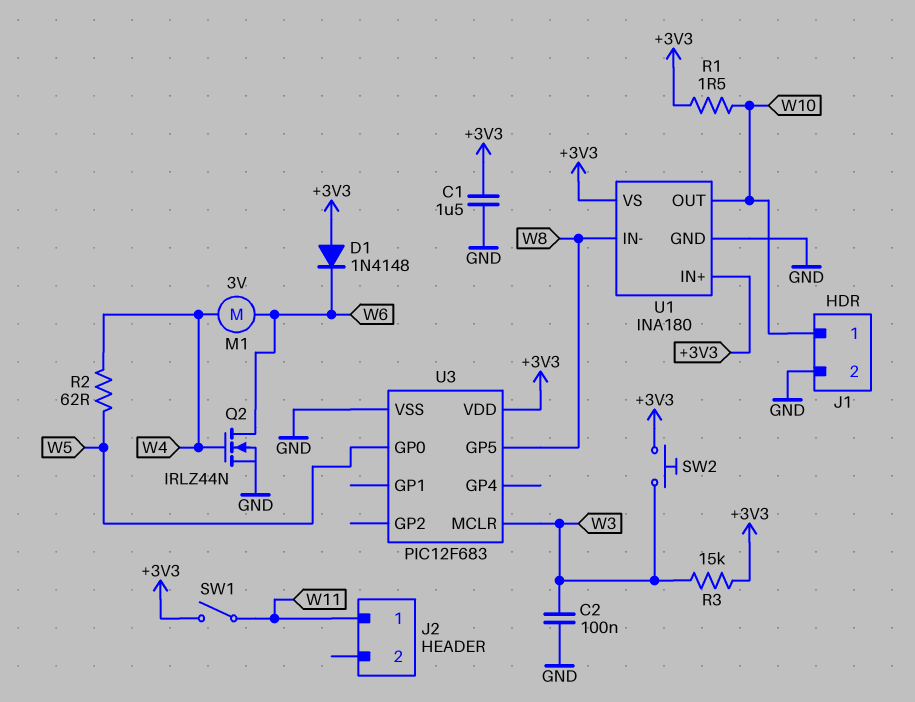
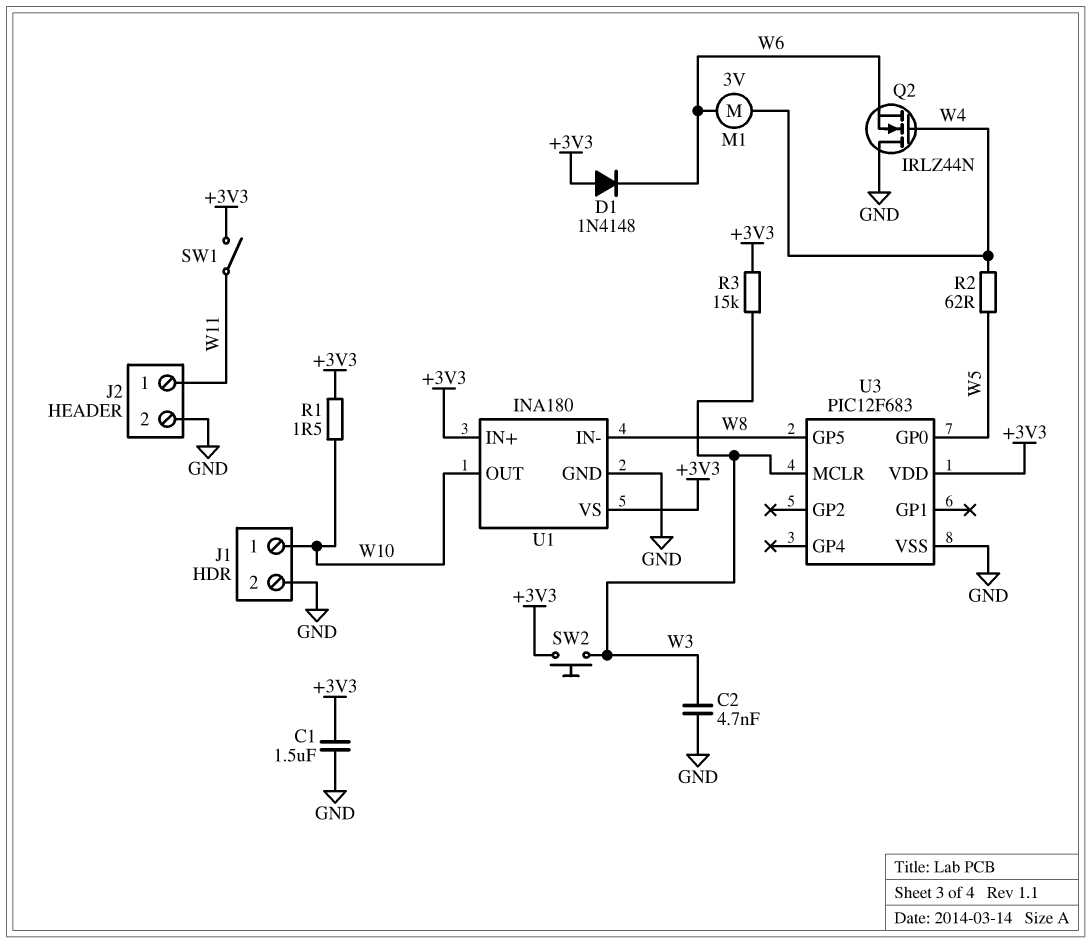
C2: 100nF (GND, W3) -> 4.7nF (GND, W3)
J2 pin 2: none -> GND
Q2: NMOS IRLZ44N (G W4, D W6, S GND) -> NMOS IRLZ44N (G W4, D GND, S W6)

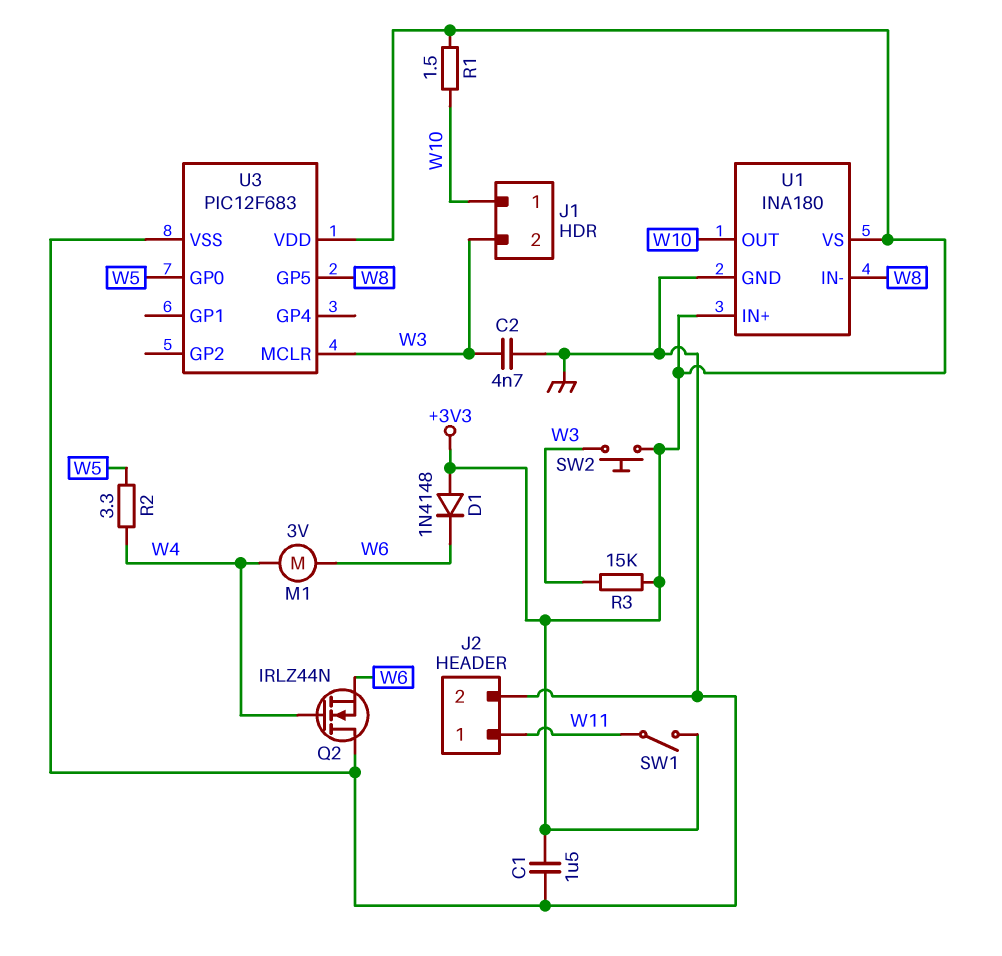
J1 pin 2: GND -> W3
R2: 62 (W4, W5) -> 3.3 (W4, W5)

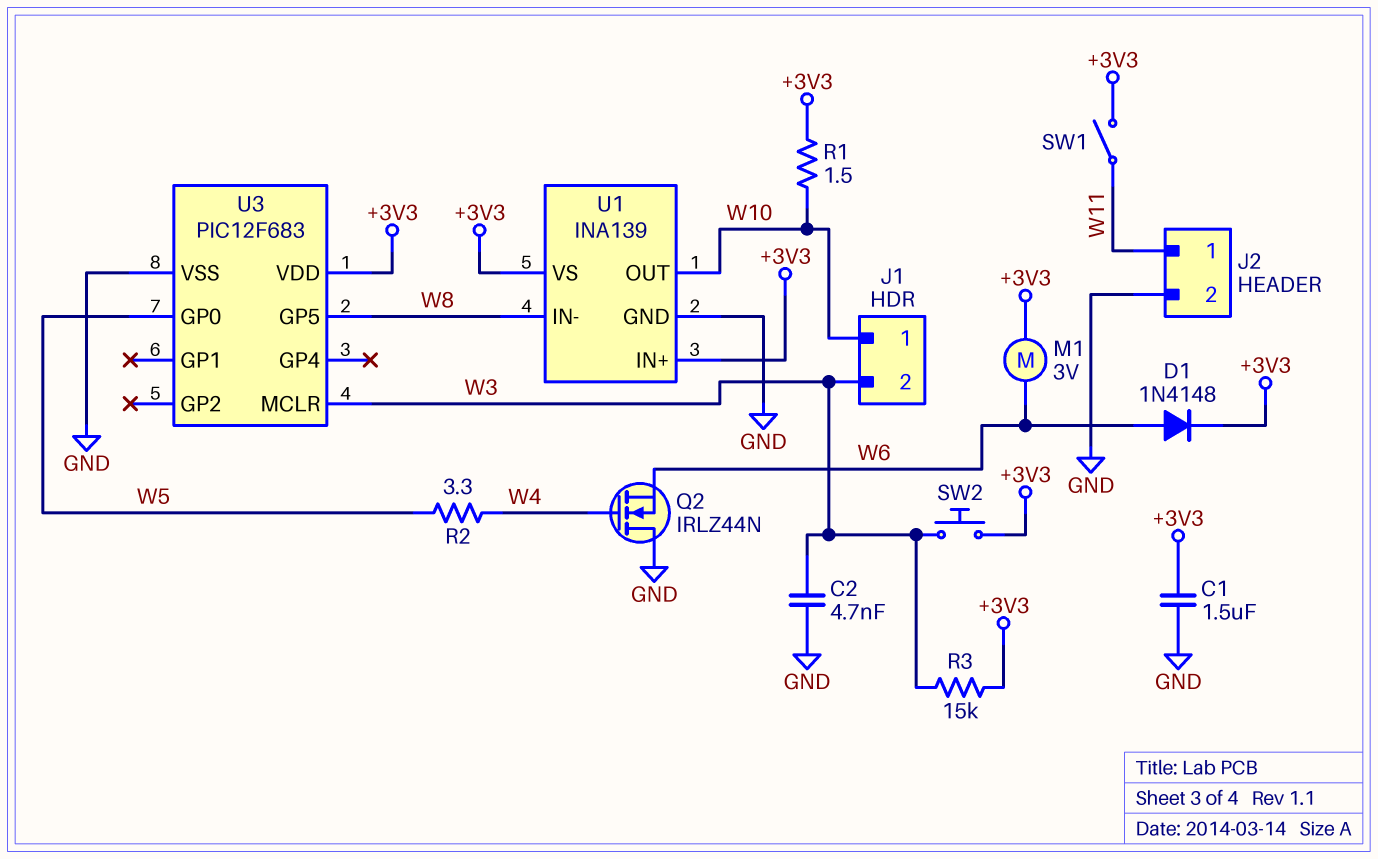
D1: diode 1N4148 (A +3V3, K W6) -> diode 1N4148 (A W6, K +3V3)
M1: motor 3V (W4, W6) -> motor 3V (+3V3, W6)
U1: INA180 -> INA139

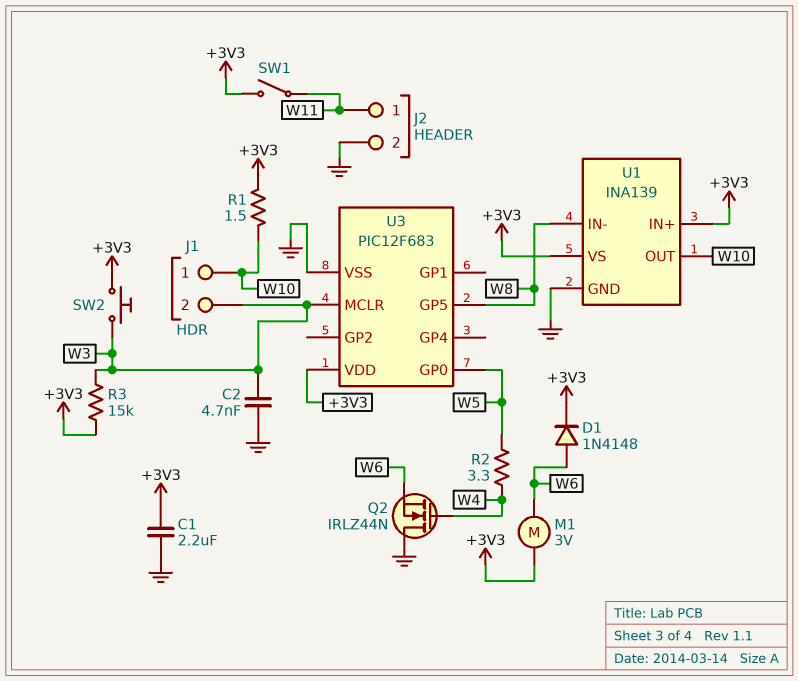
C1: 1.5uF (+3V3, GND) -> 2.2uF (+3V3, GND)

